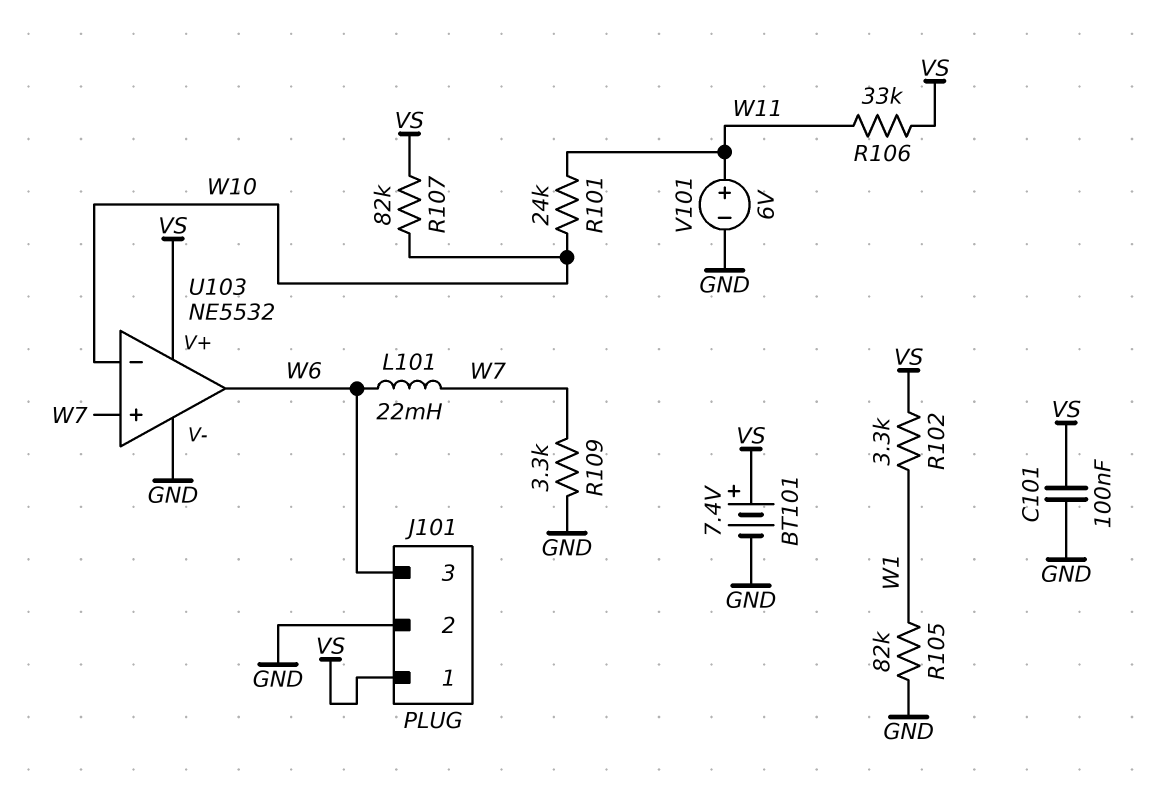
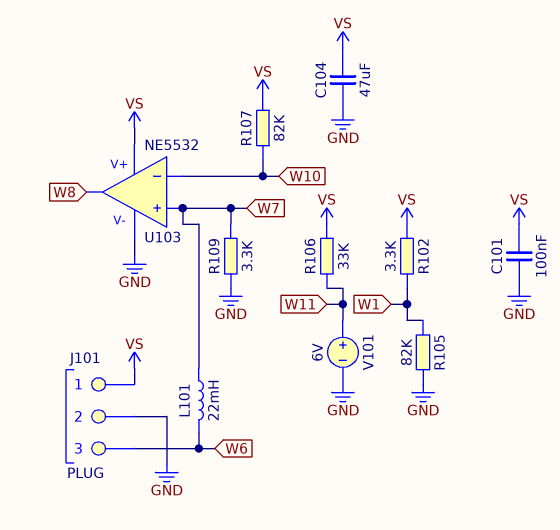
BT101: 7.4V (plus VS, minus GND) -> none
C104: none -> 47uF (GND, VS)
R101: 24k (W10, W11) -> none
U103 pin out: W6 -> W8

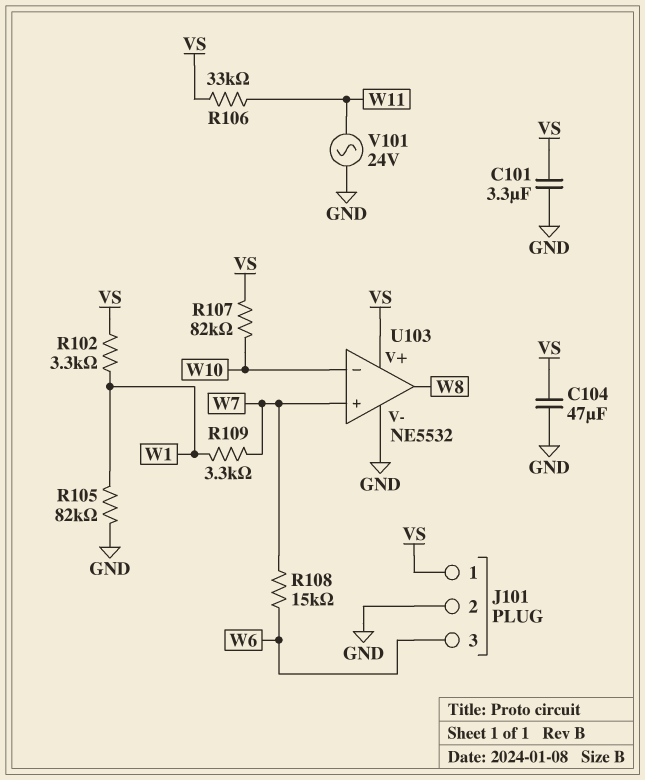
C101: 100nF (GND, VS) -> 3.3uF (GND, VS)
L101: 22mH (W6, W7) -> none
R108: none -> 15k (W6, W7)
R109: 3.3k (GND, W7) -> 3.3k (W1, W7)
V101: 6V (plus W11, minus GND) -> AC 24V (GND, W11)

